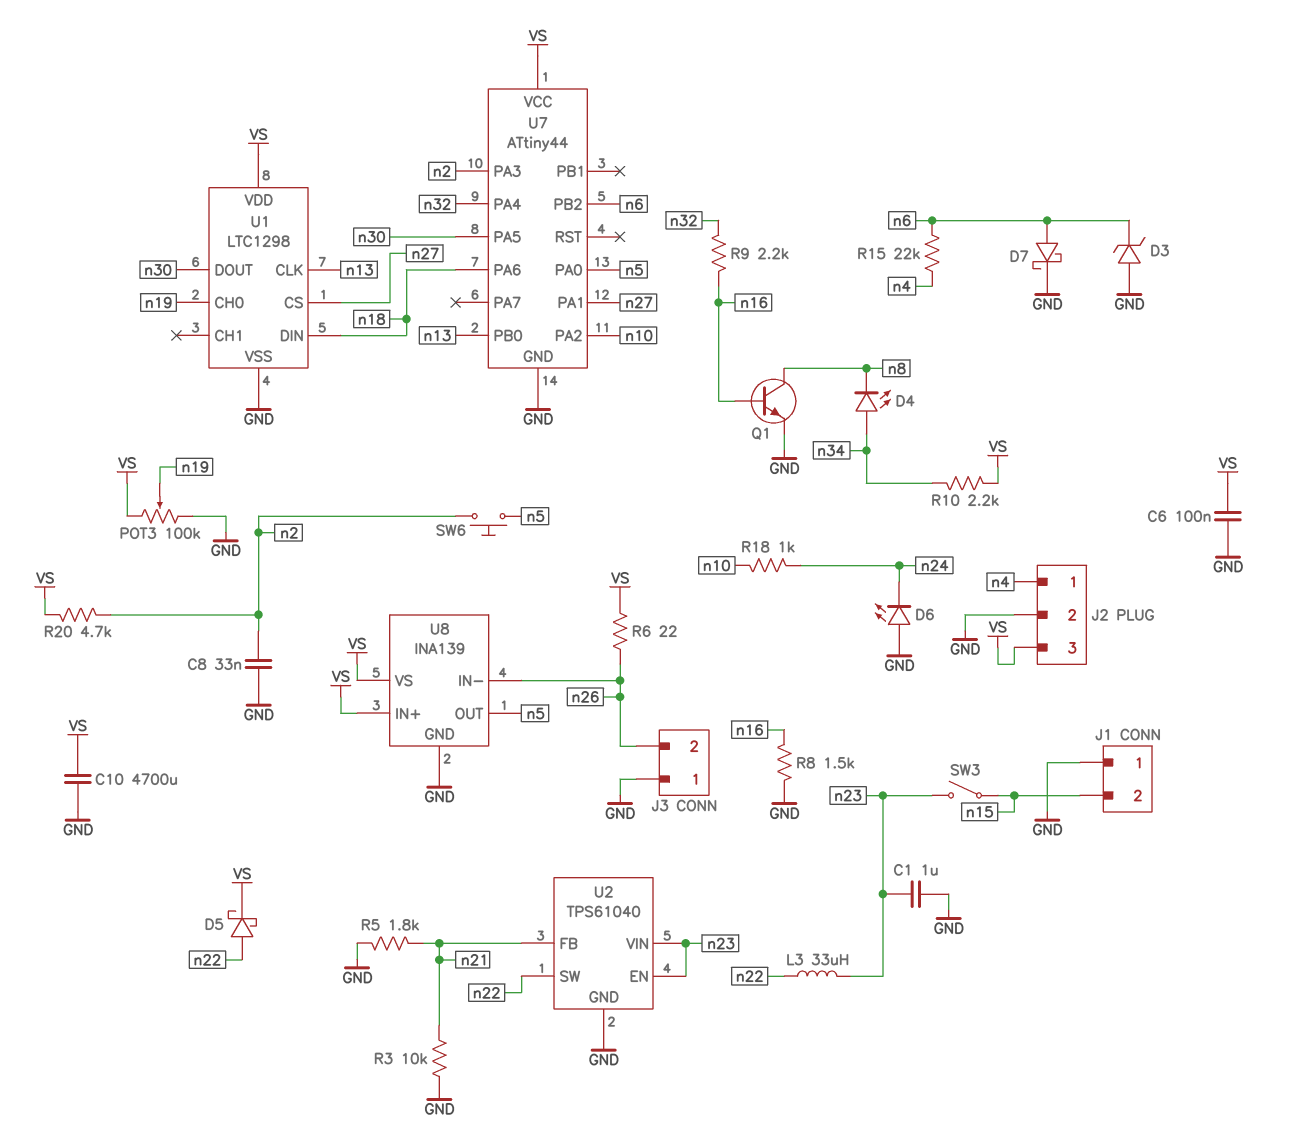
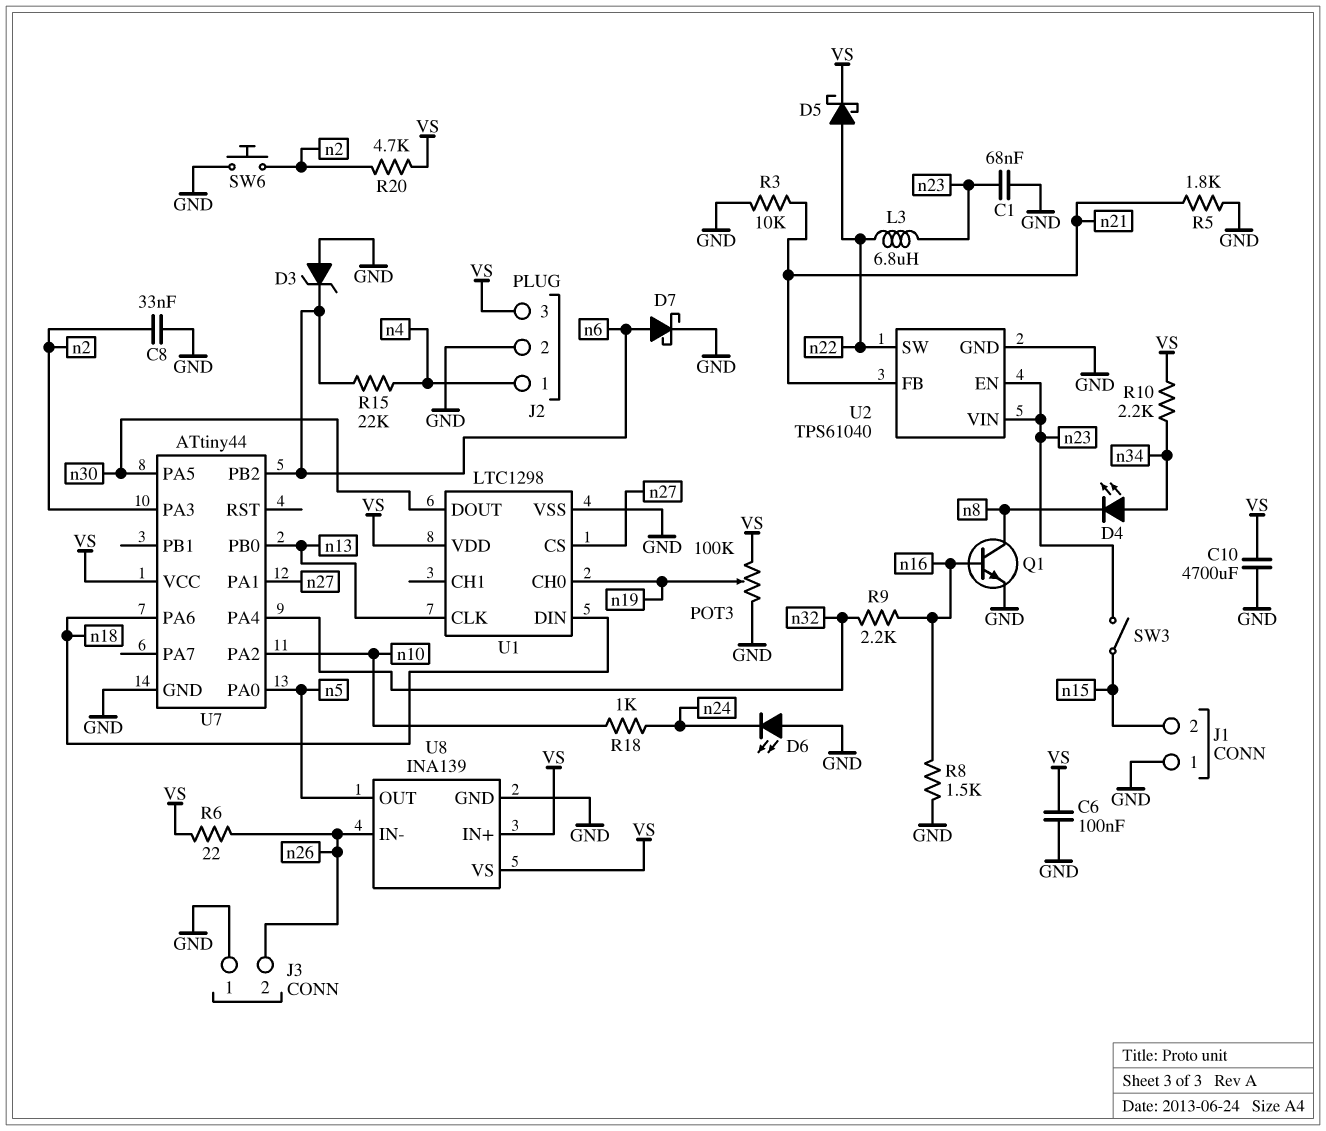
C1: 1uF (GND, n23) -> 68nF (GND, n23)
L3: 33uH (n22, n23) -> 6.8uH (n22, n23)
SW6: button (n2, n5) -> button (GND, n2)

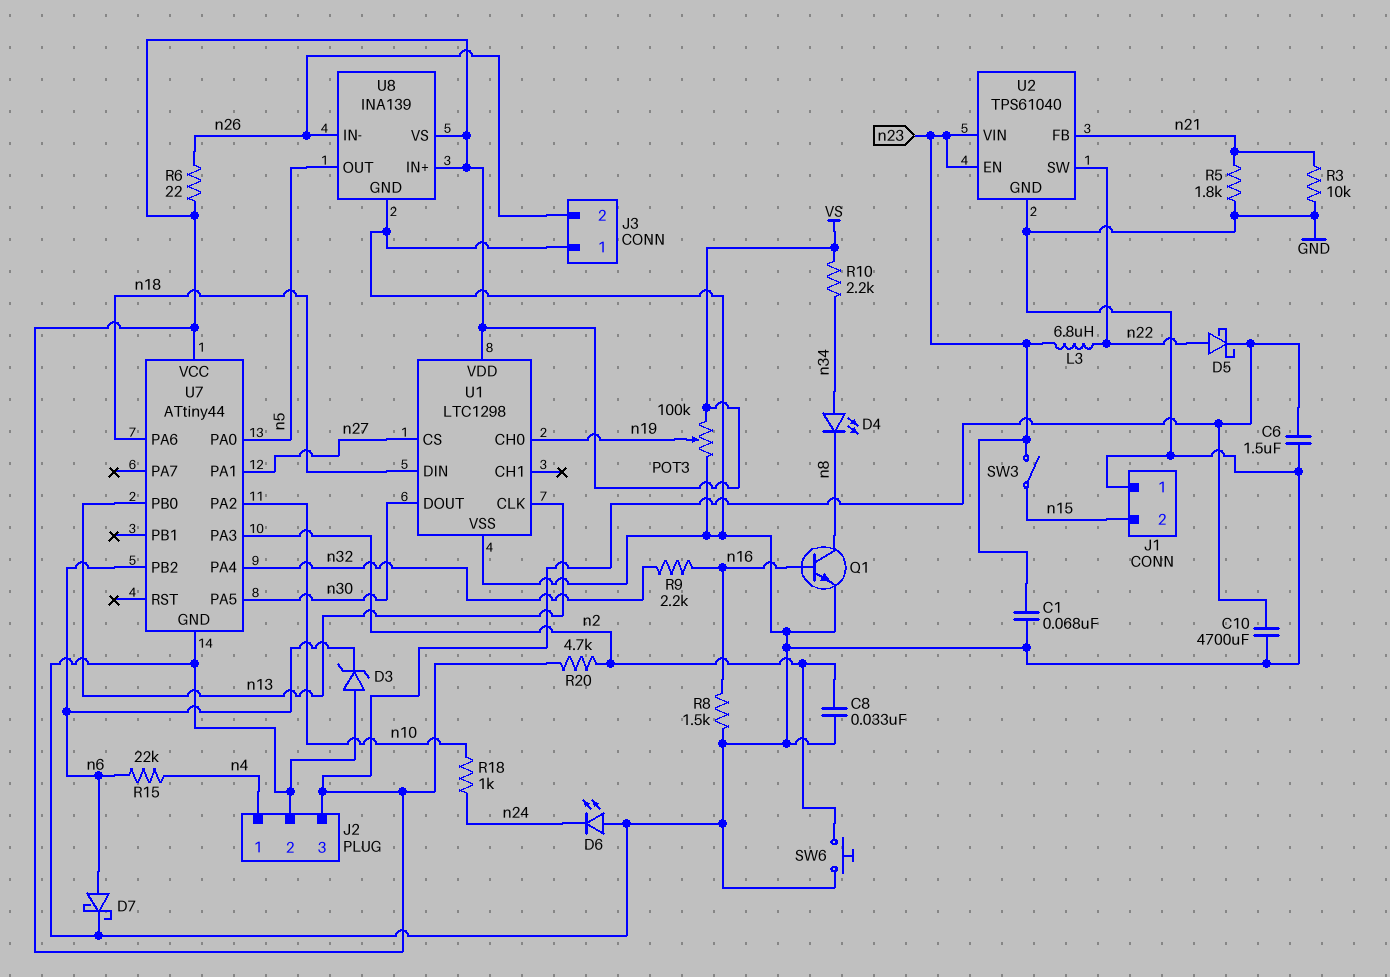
C6: 100nF (GND, VS) -> 1.5uF (GND, VS)

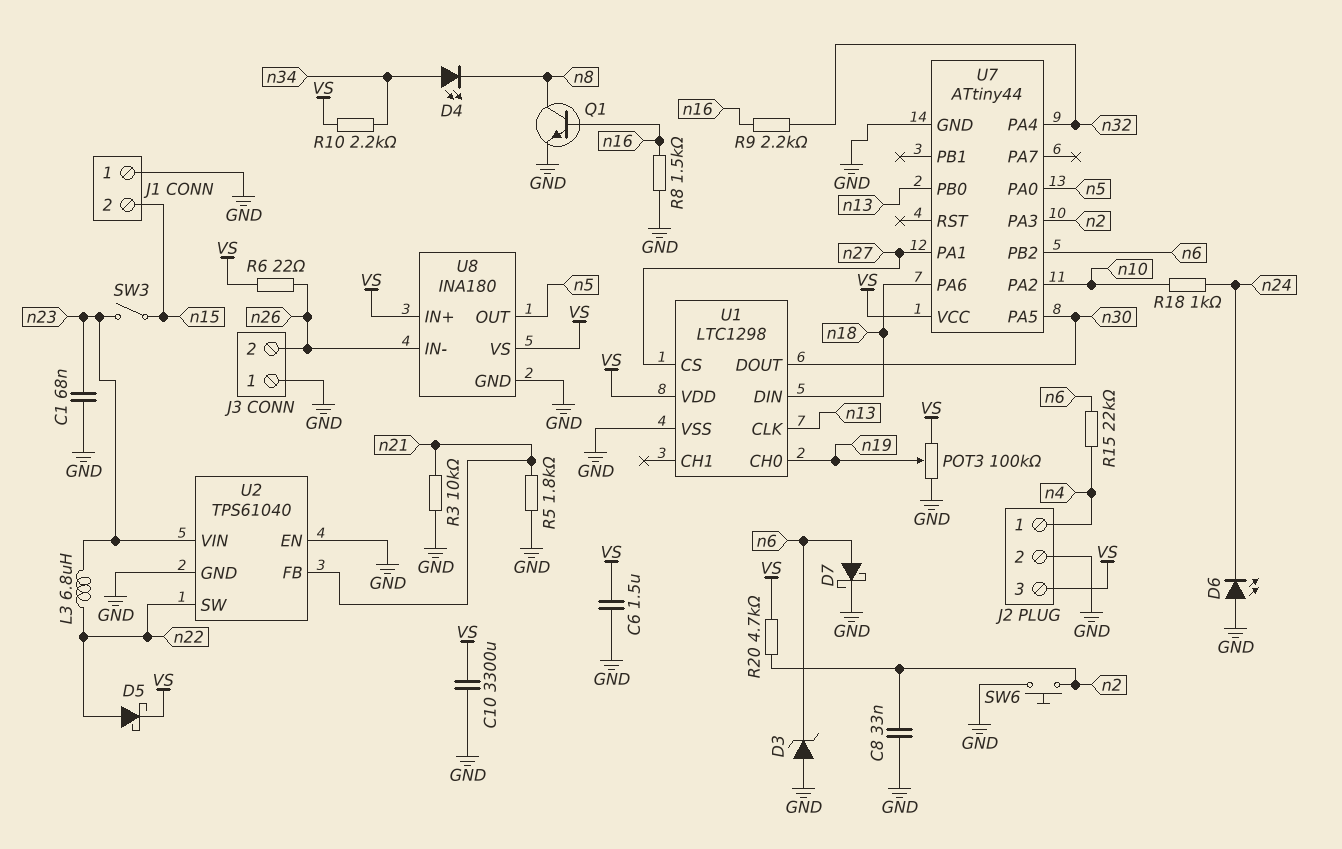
C10: 4700uF (GND, VS) -> 3300uF (GND, VS)
U2 pin EN: n23 -> GND
U8: INA139 -> INA180

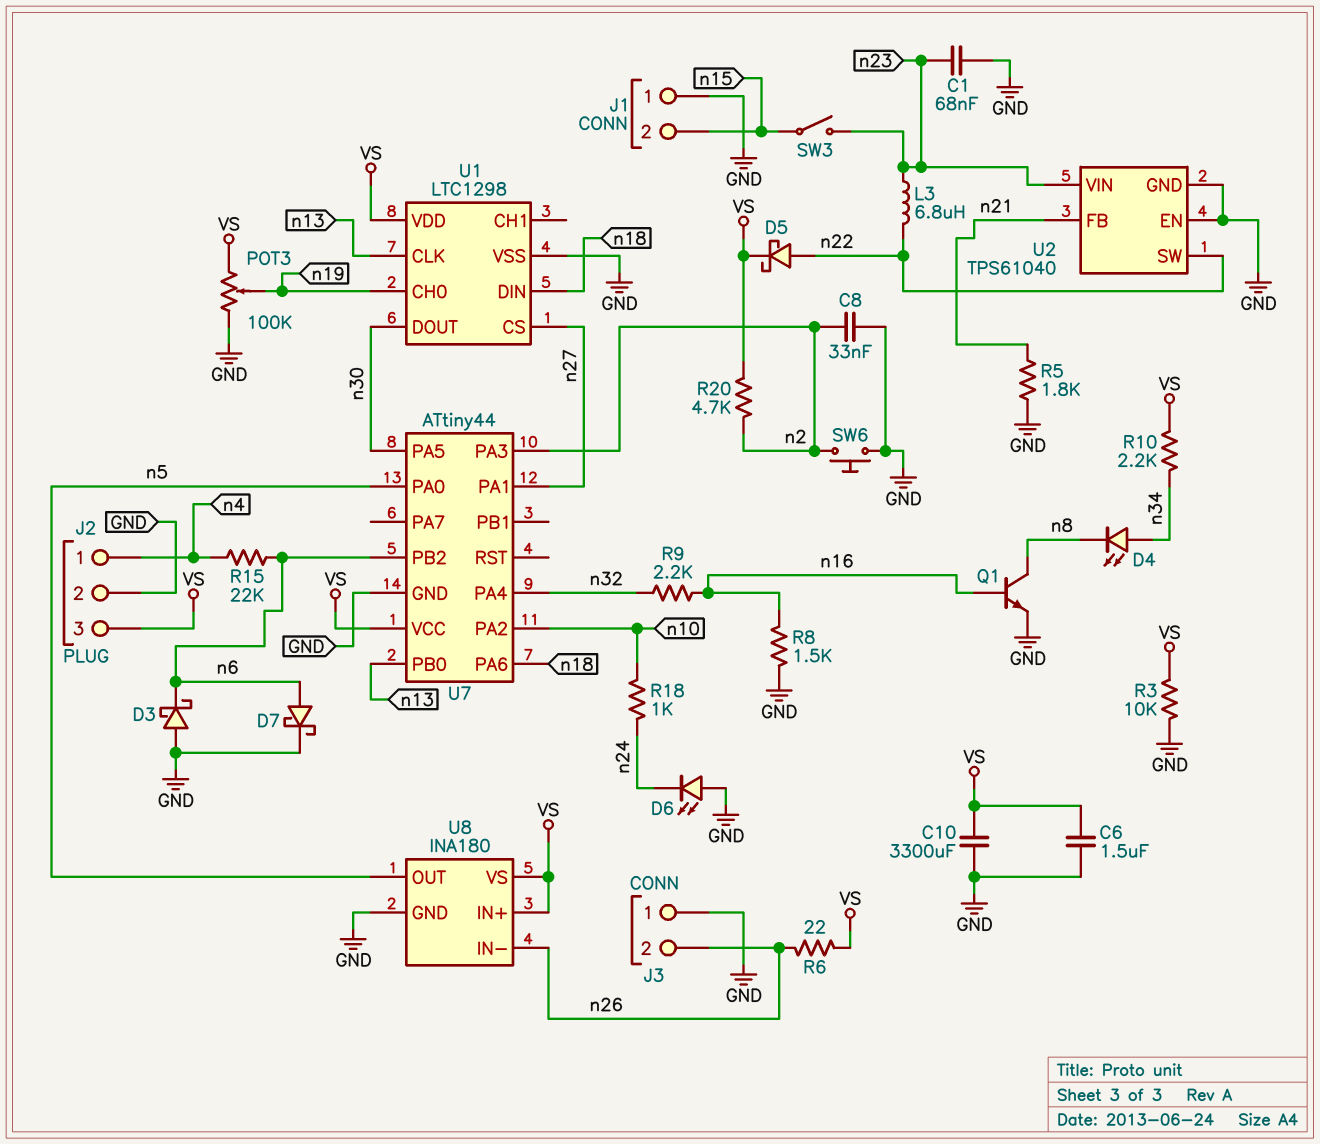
D3: zener (A GND, K n6) -> schottky (A GND, K n6)
R3: 10k (GND, n21) -> 10k (GND, VS)

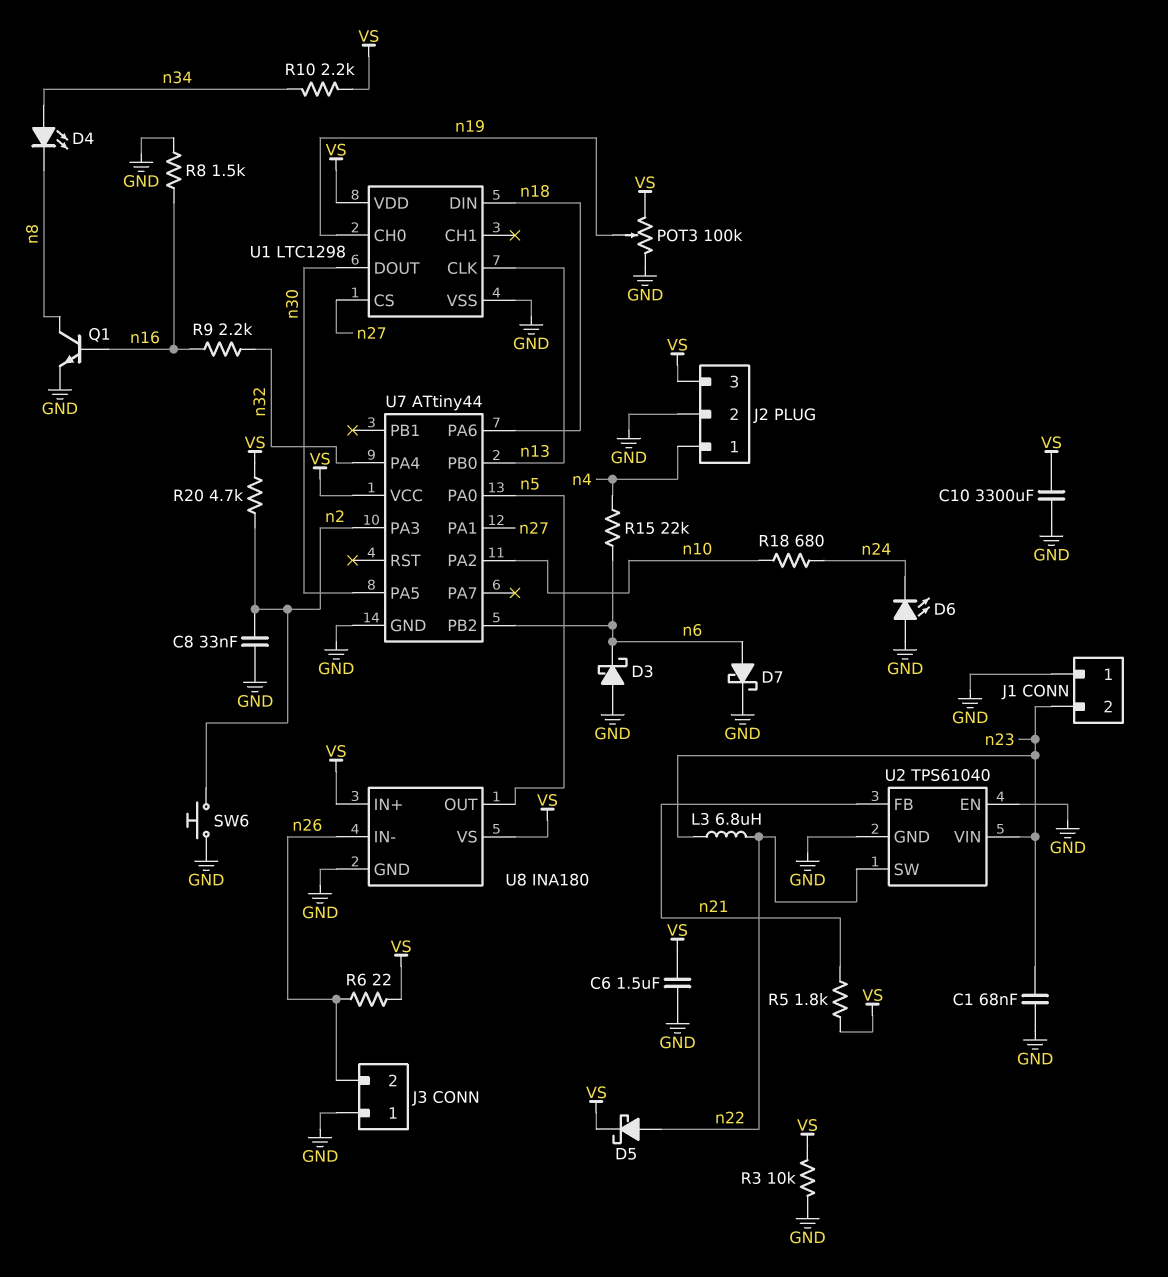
J1 pin 2: n15 -> n23
R5: 1.8k (GND, n21) -> 1.8k (VS, n21)
R18: 1k (n10, n24) -> 680 (n10, n24)
SW3: switch (n15, n23) -> none

